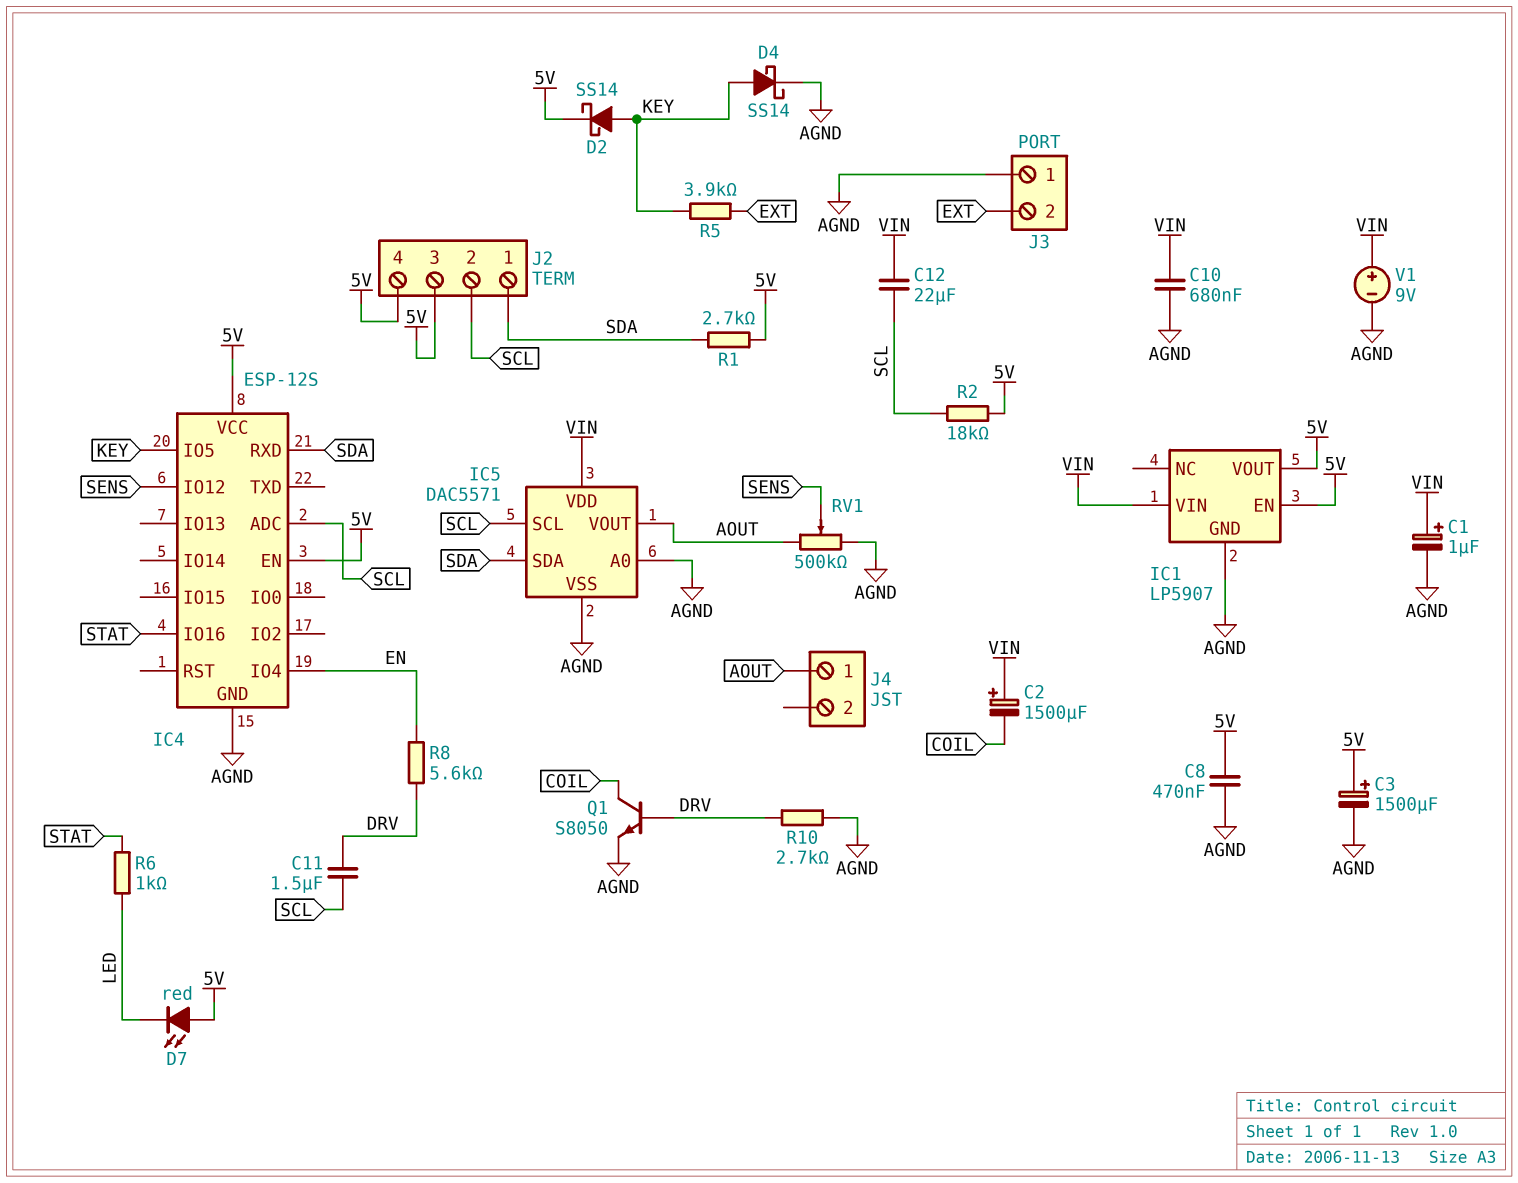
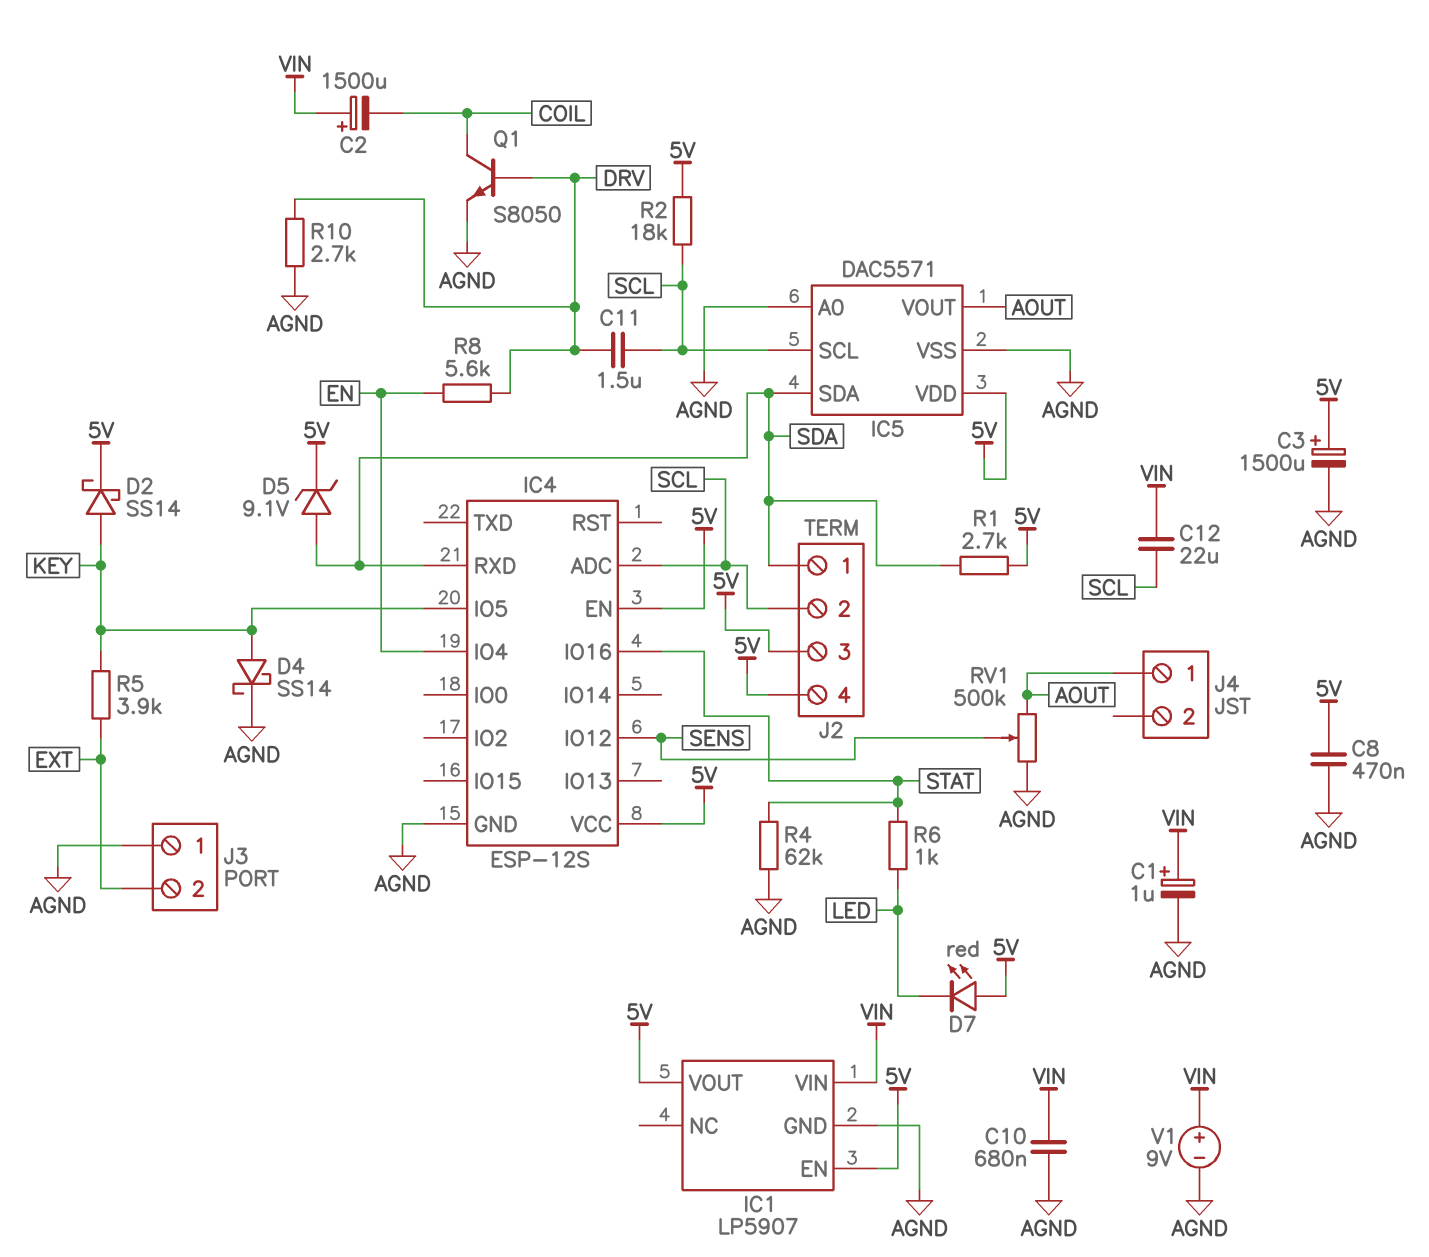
D5: none -> zener 9.1V (A SDA, K 5V)
IC5 pin VDD: VIN -> 5V
R4: none -> 62k (AGND, STAT)

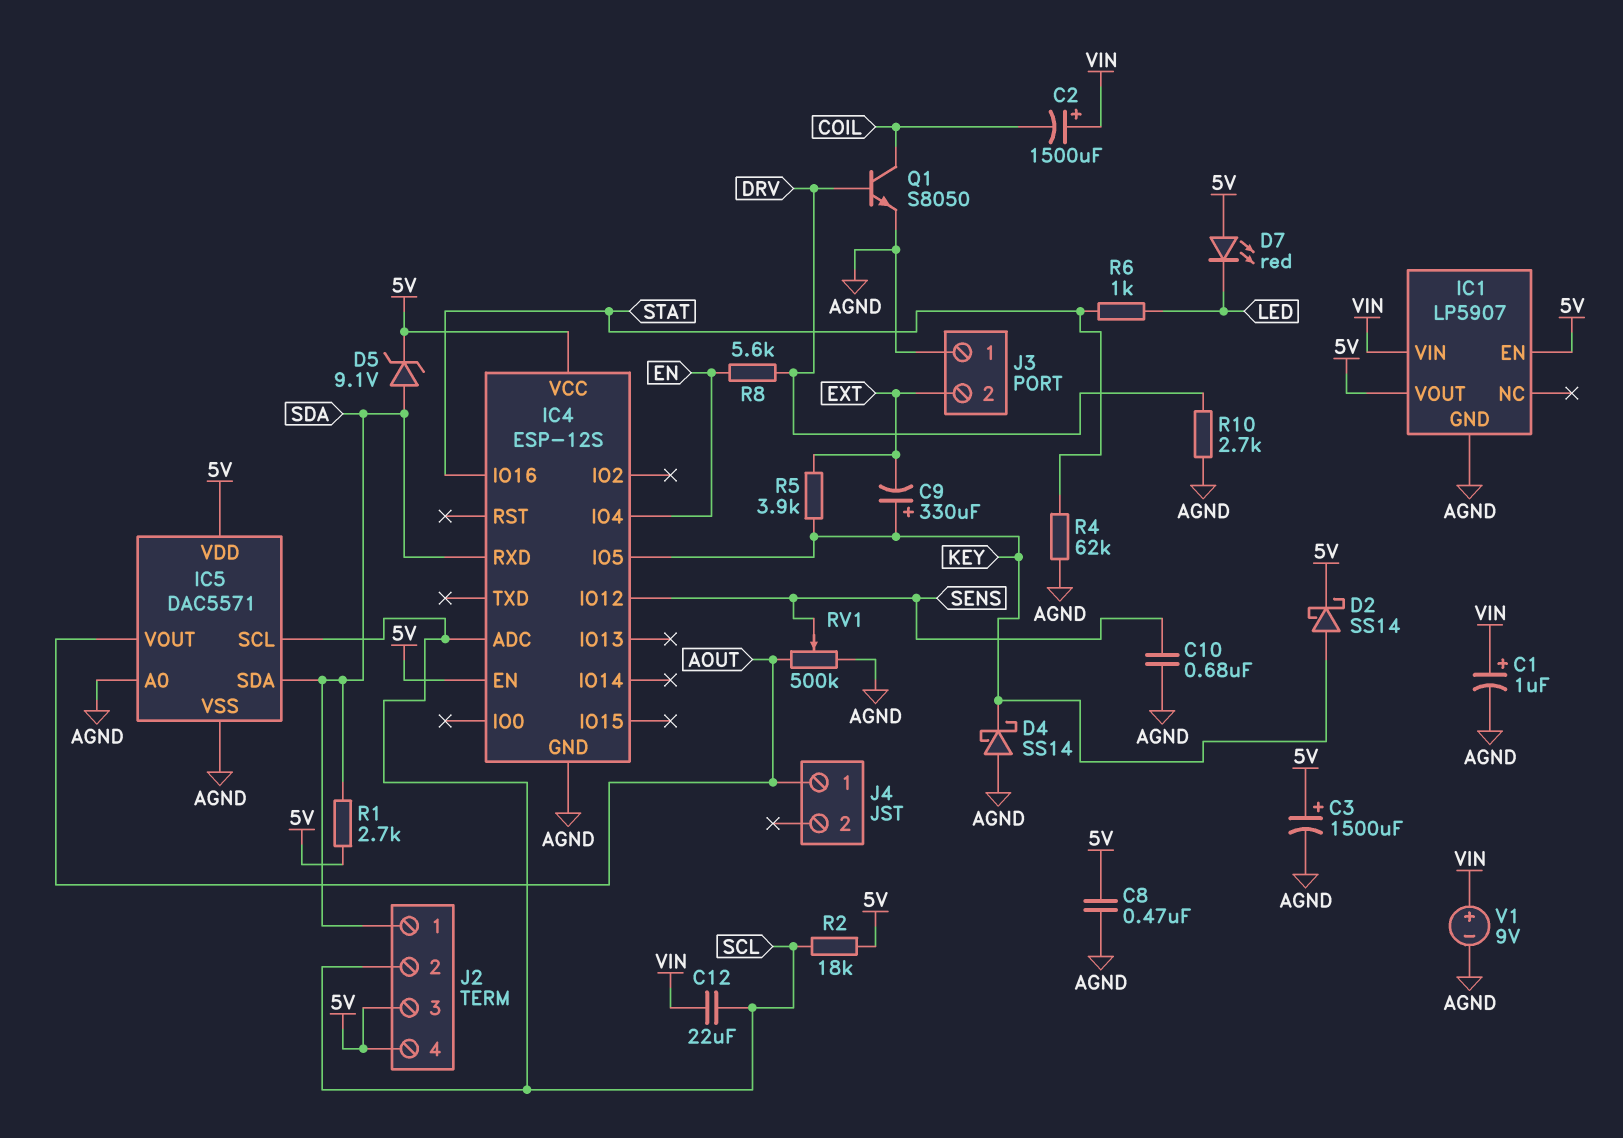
C9: none -> 330uF (plus KEY, minus EXT)
C10: 680nF (AGND, VIN) -> 680nF (AGND, SENS)
C11: 1.5uF (DRV, SCL) -> none
D4: schottky SS14 (A KEY, K AGND) -> schottky SS14 (A AGND, K KEY)

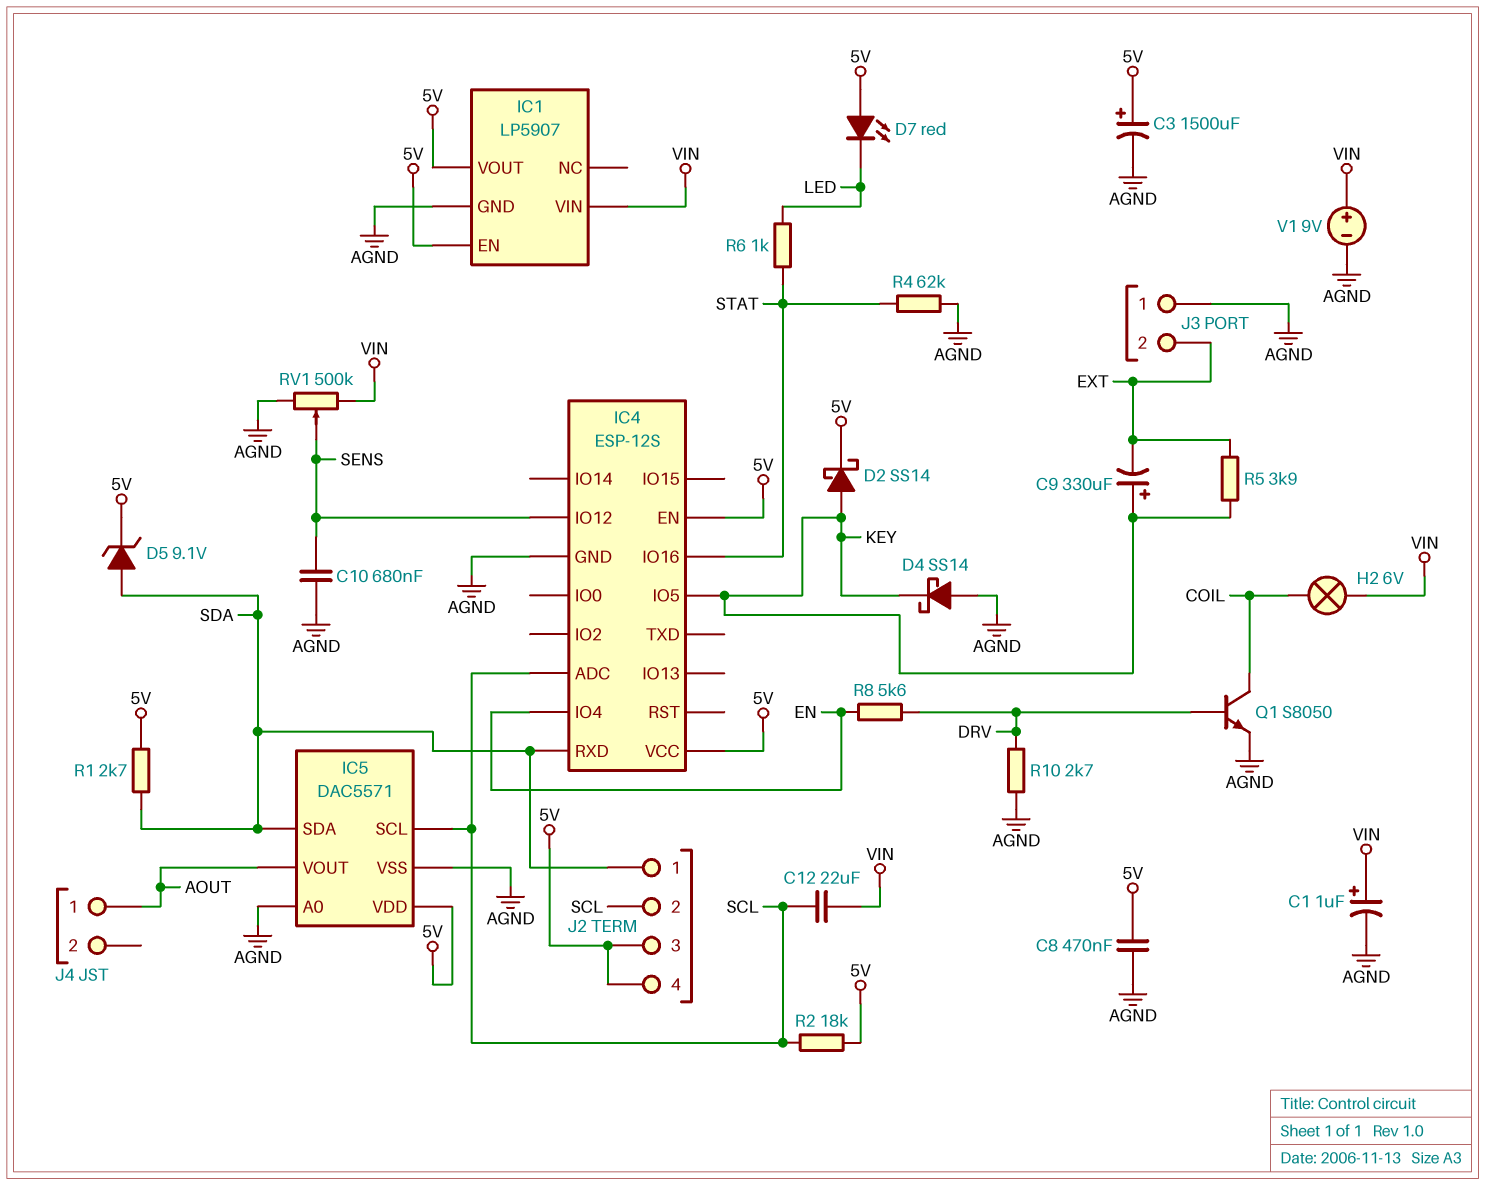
C2: 1500uF (plus VIN, minus COIL) -> none
H2: none -> lamp 6V (COIL, VIN)
RV1: 500k (AGND, AOUT, wiper SENS) -> 500k (AGND, VIN, wiper SENS)

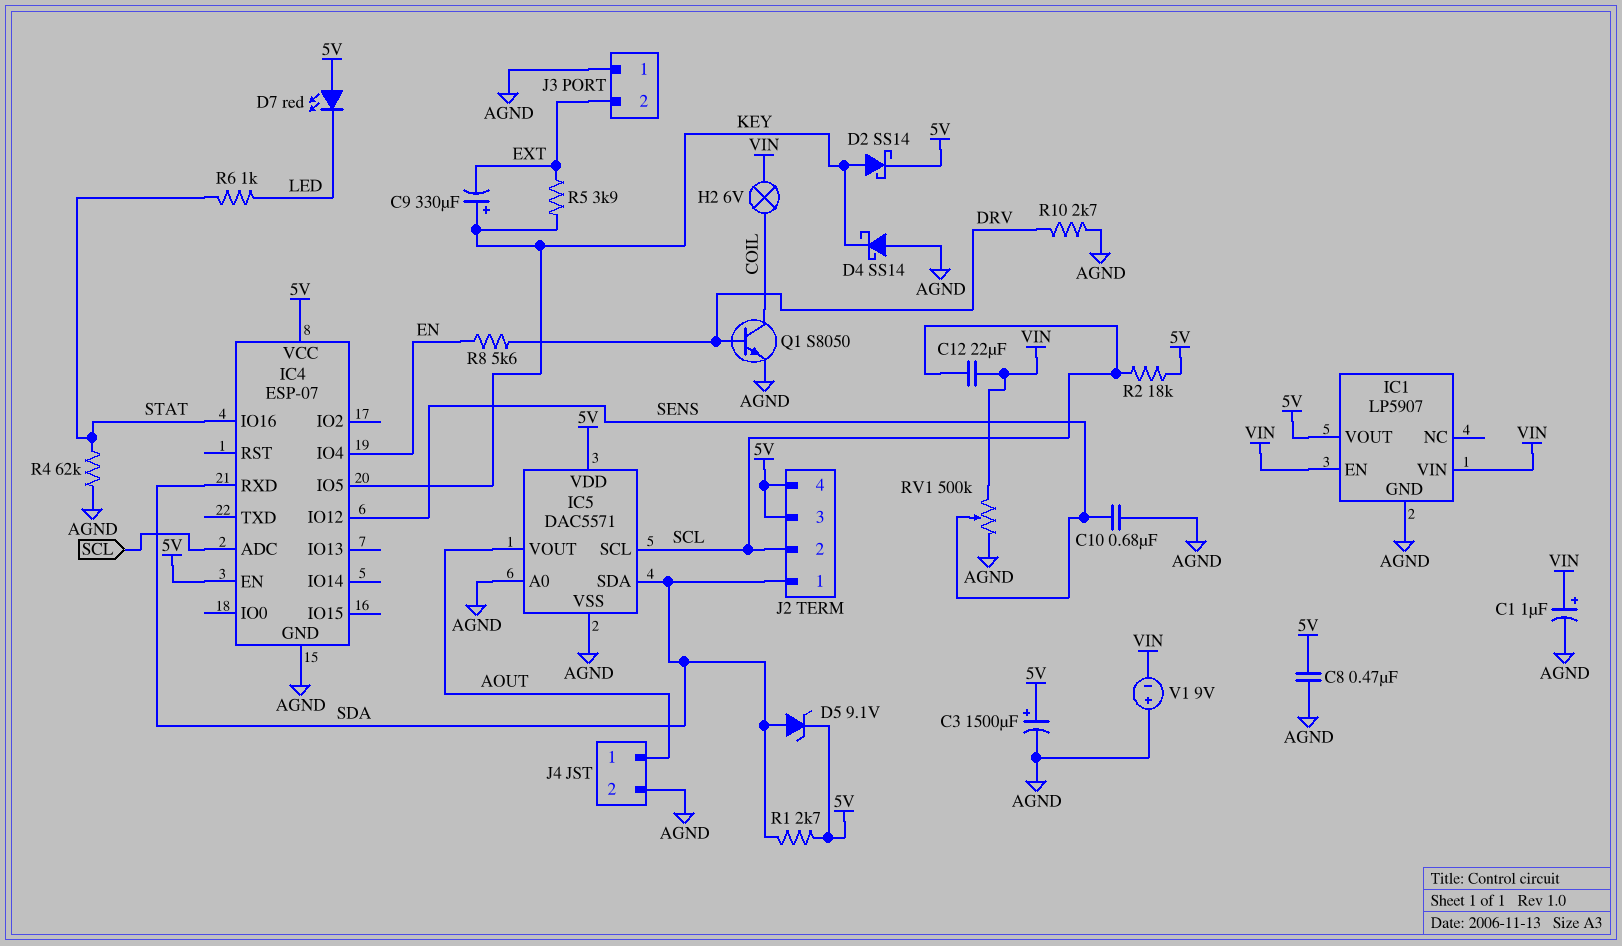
IC1 pin EN: 5V -> VIN
IC4: ESP-12S -> ESP-07
J4 pin 2: none -> AGND
V1: 9V (plus VIN, minus AGND) -> 9V (plus AGND, minus VIN)

